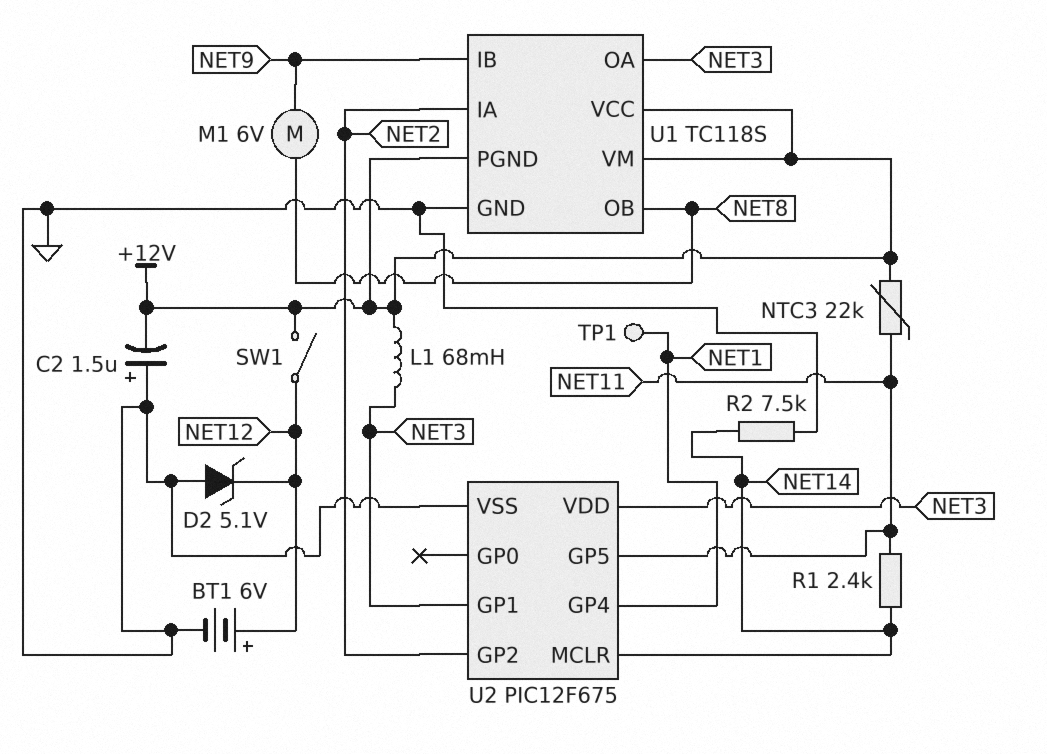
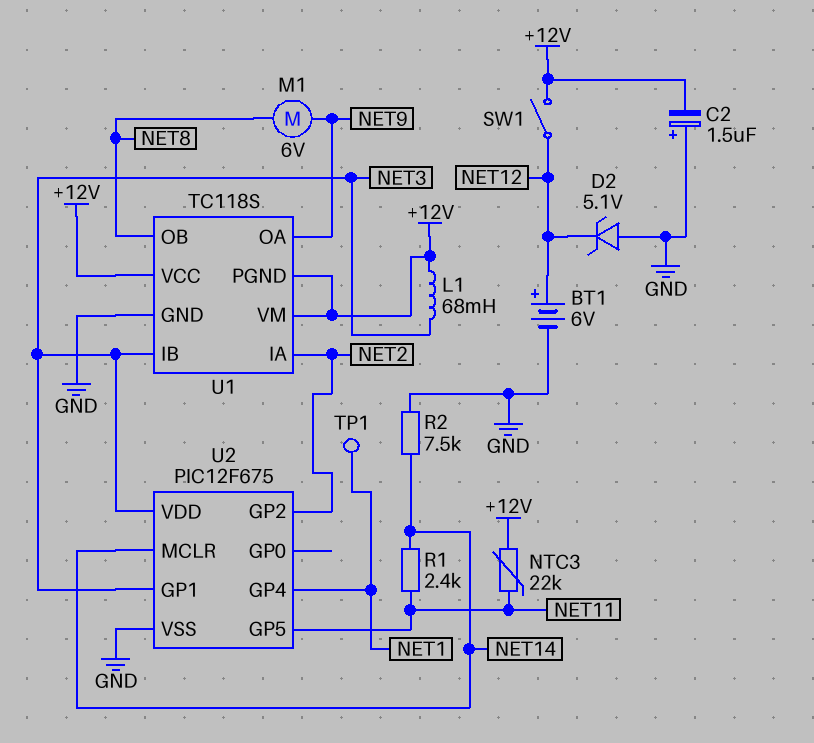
U1 pin IB: NET9 -> NET3
U1 pin OA: NET3 -> NET9

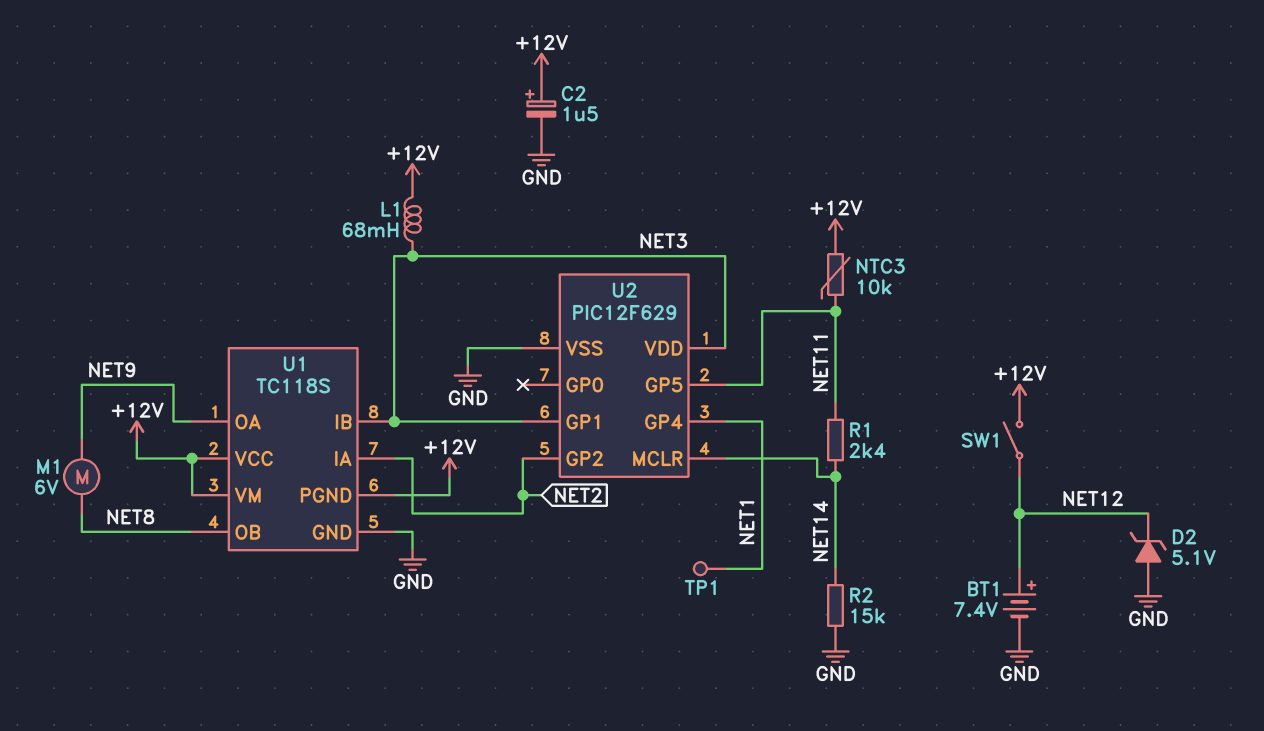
BT1: 6V (plus NET12, minus GND) -> 7.4V (plus NET12, minus GND)
C2: 1.5uF (plus GND, minus +12V) -> 1.5uF (plus +12V, minus GND)
NTC3: 22k (+12V, NET11) -> 10k (+12V, NET11)
R2: 7.5k (GND, NET14) -> 15k (GND, NET14)
U2: PIC12F675 -> PIC12F629

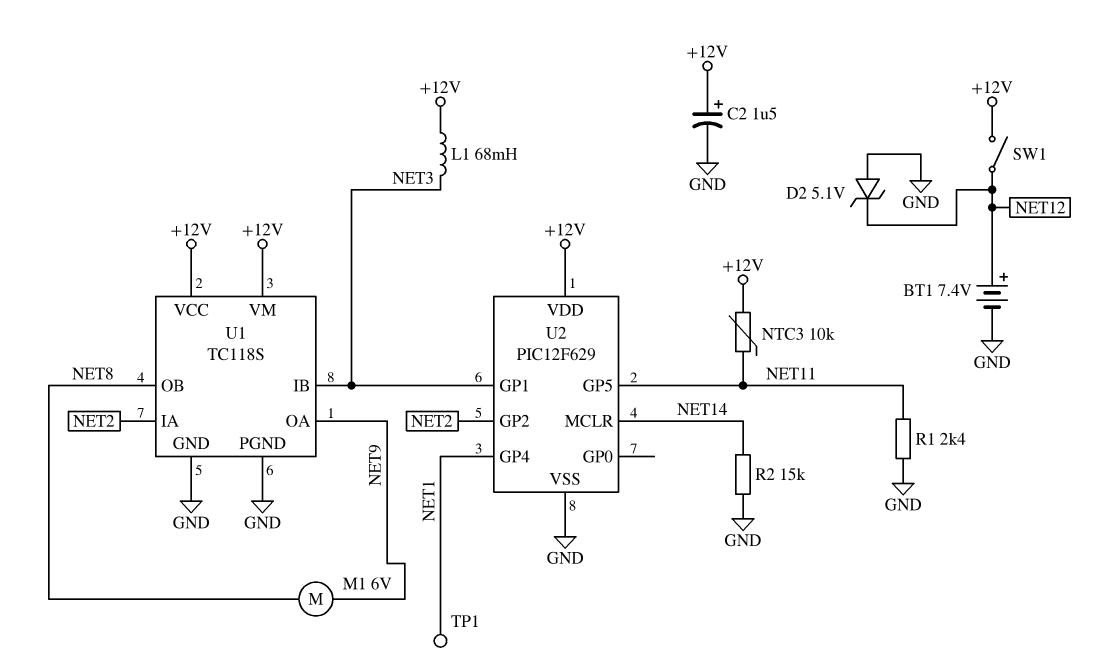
R1: 2.4k (NET11, NET14) -> 2.4k (GND, NET11)
U1 pin PGND: +12V -> GND
U2 pin VDD: NET3 -> +12V

